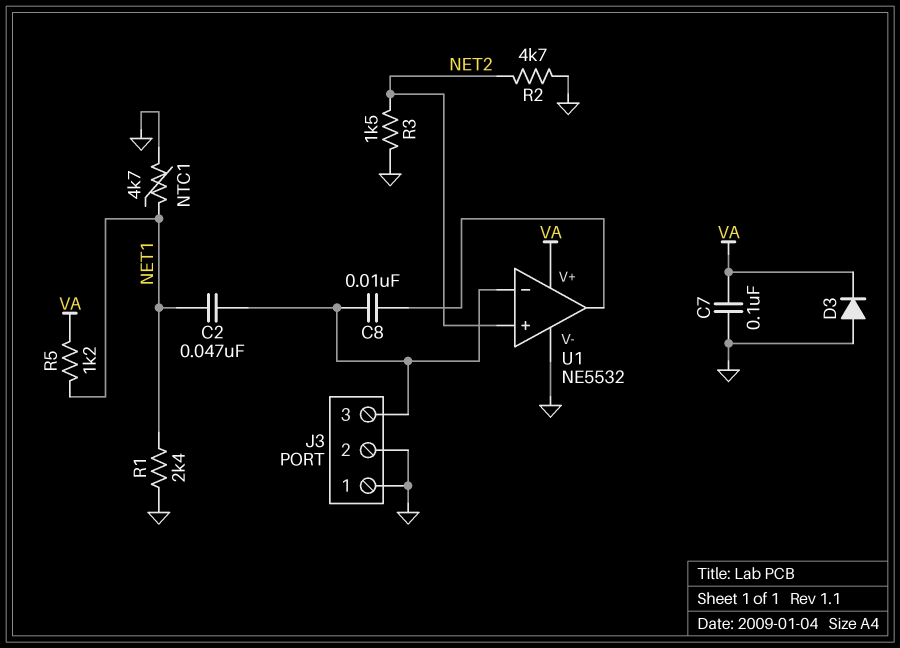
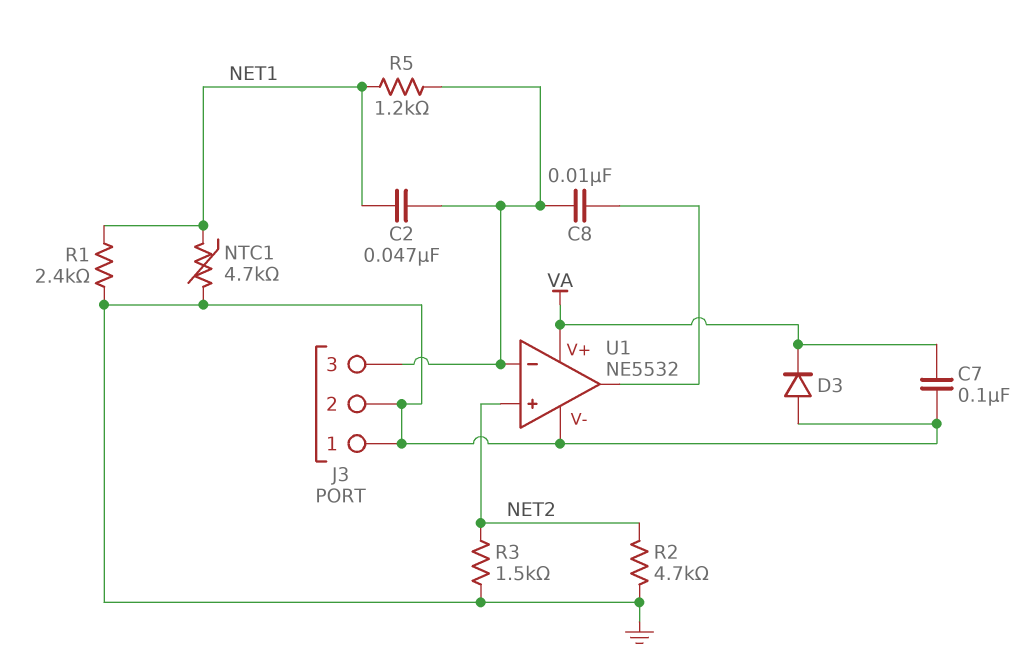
R5: 1.2k (NET1, VA) -> 1.2k (J3/3, NET1)

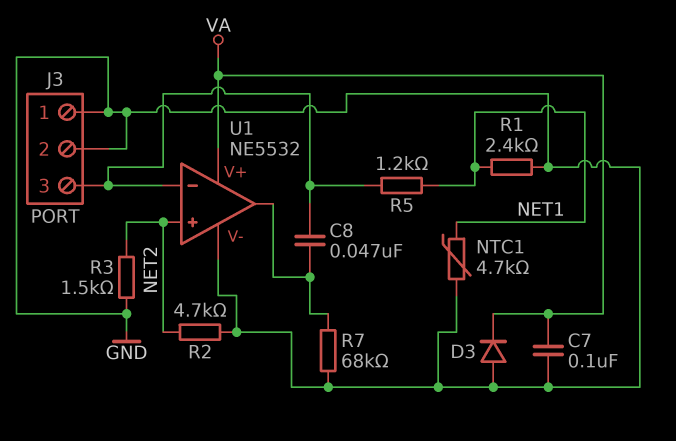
C2: 47nF (J3/3, NET1) -> none
C8: 10nF (J3/3, U1/out) -> 47nF (J3/3, U1/out)
R7: none -> 68k (GND, U1/out)

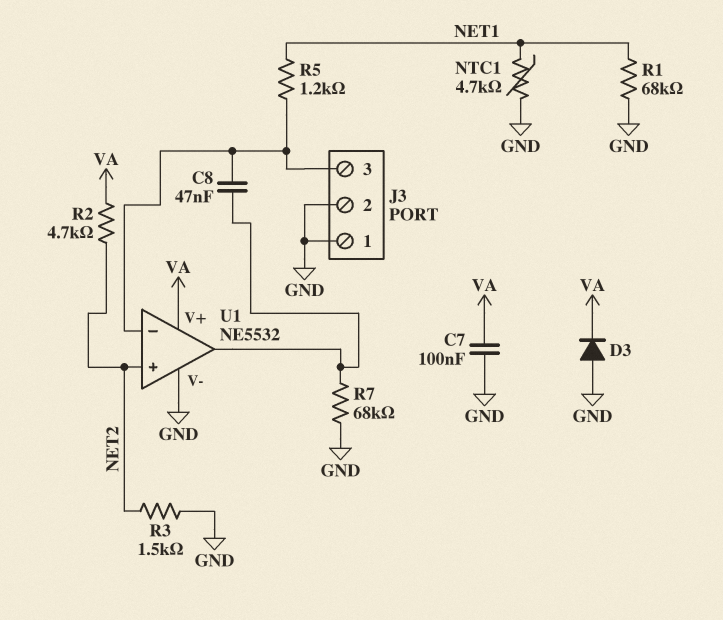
R1: 2.4k (GND, NET1) -> 68k (GND, NET1)
R2: 4.7k (GND, NET2) -> 4.7k (NET2, VA)

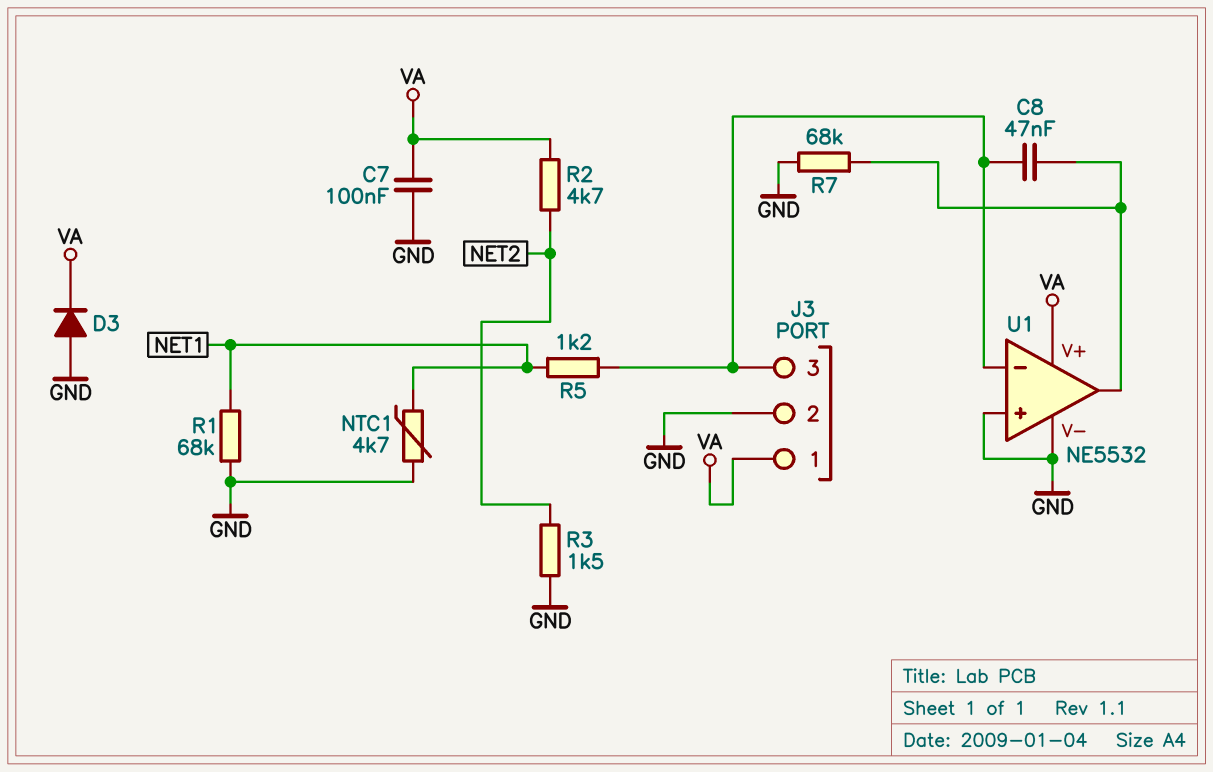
J3 pin 1: GND -> VA
U1 pin in+: NET2 -> GND

